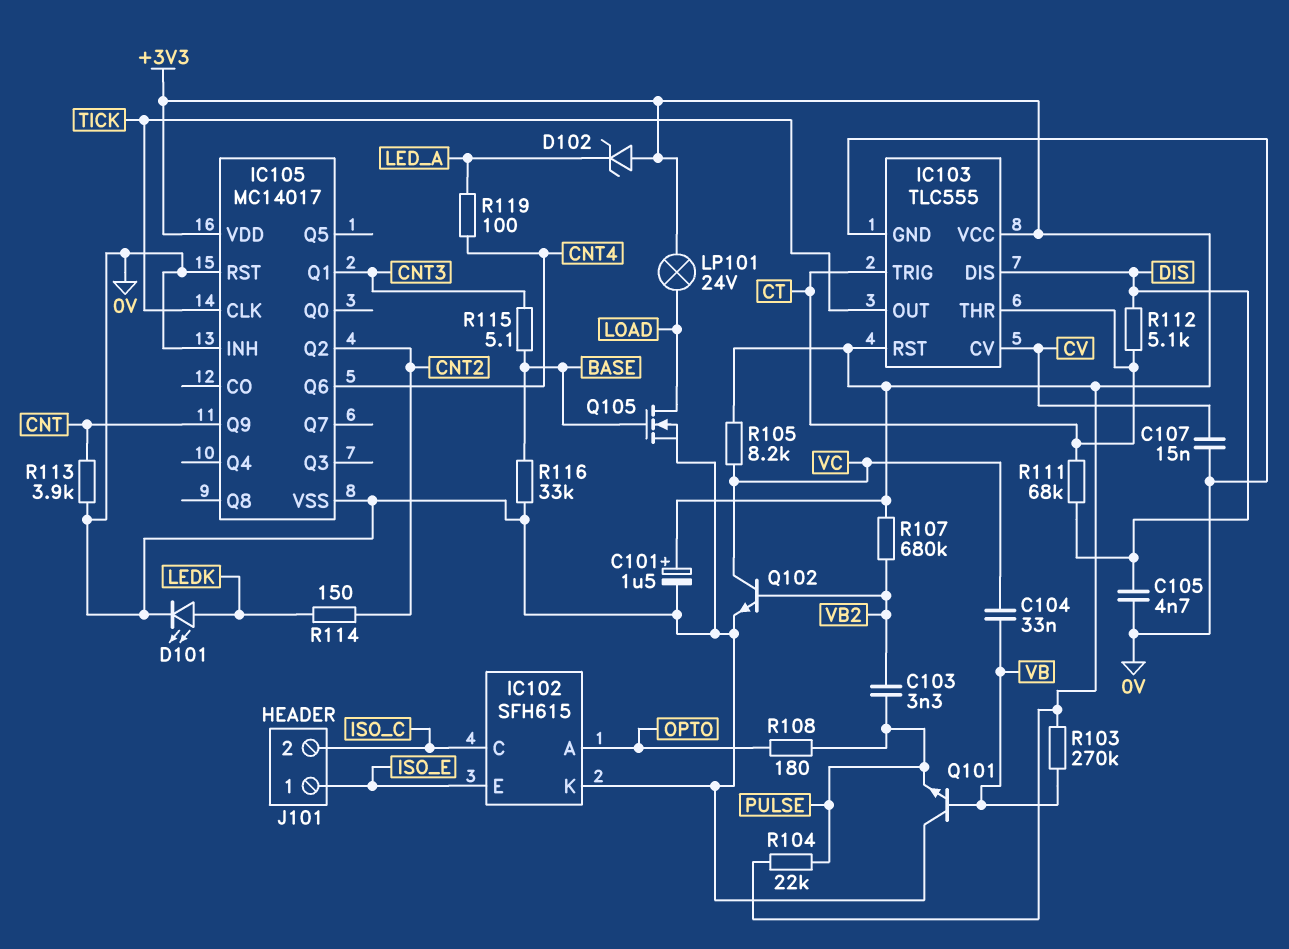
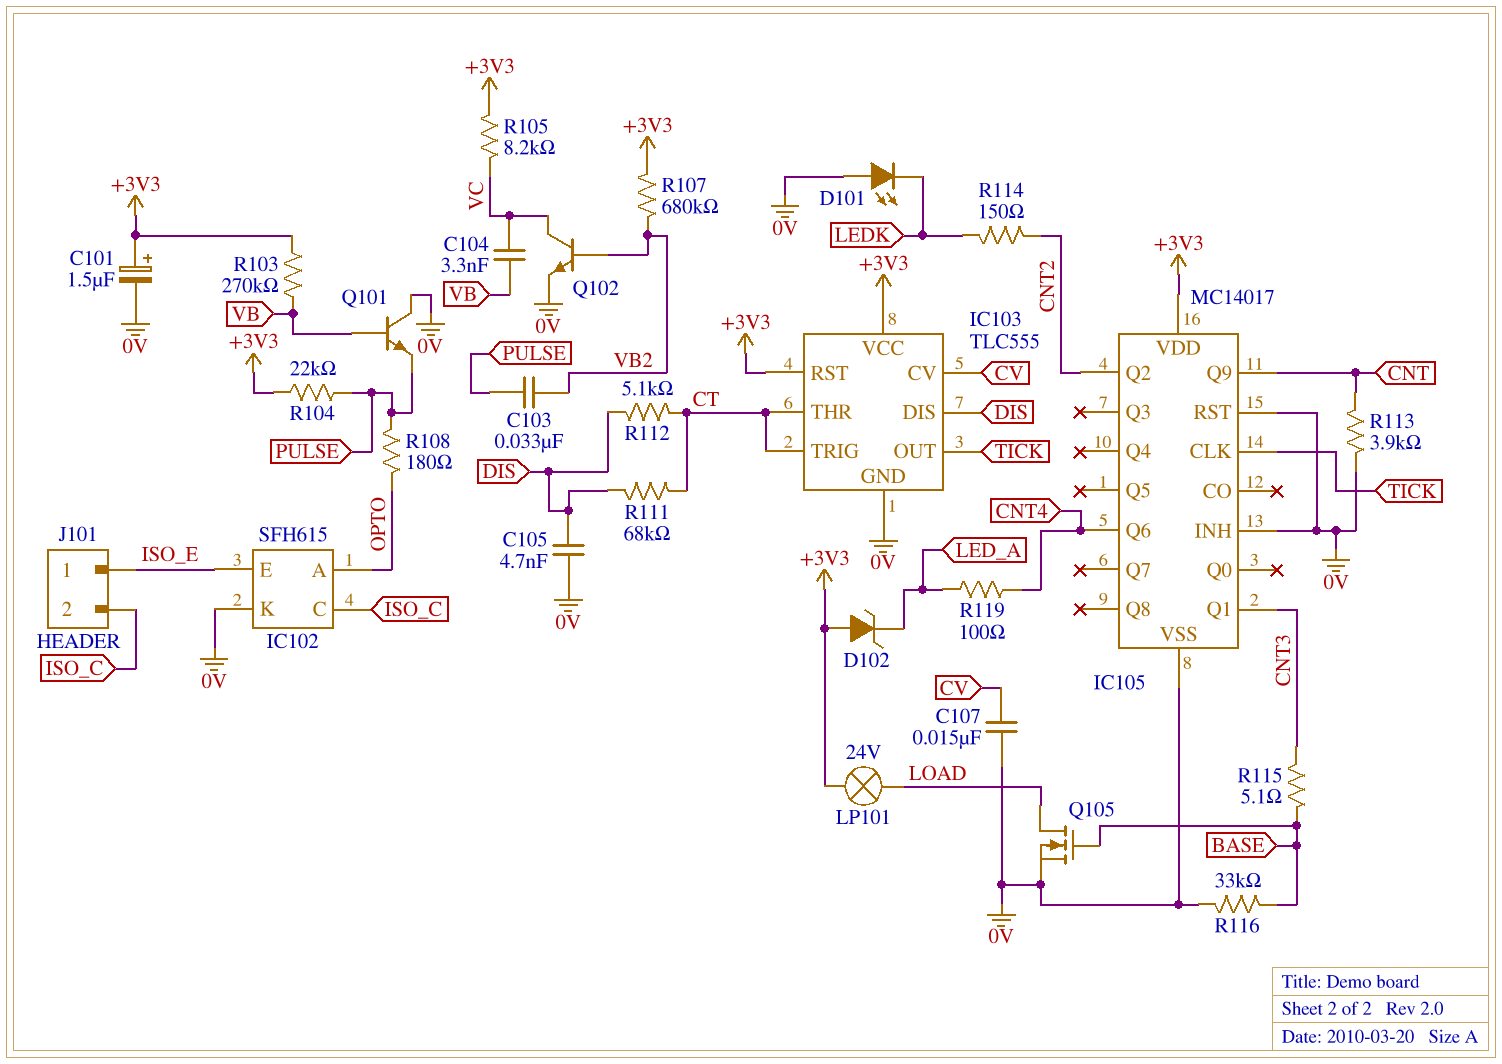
C103: 3.3nF (PULSE, VB2) -> 33nF (PULSE, VB2)
C104: 33nF (VB, VC) -> 3.3nF (VB, VC)
D101: LED (A LEDK, K 0V) -> LED (A 0V, K LEDK)

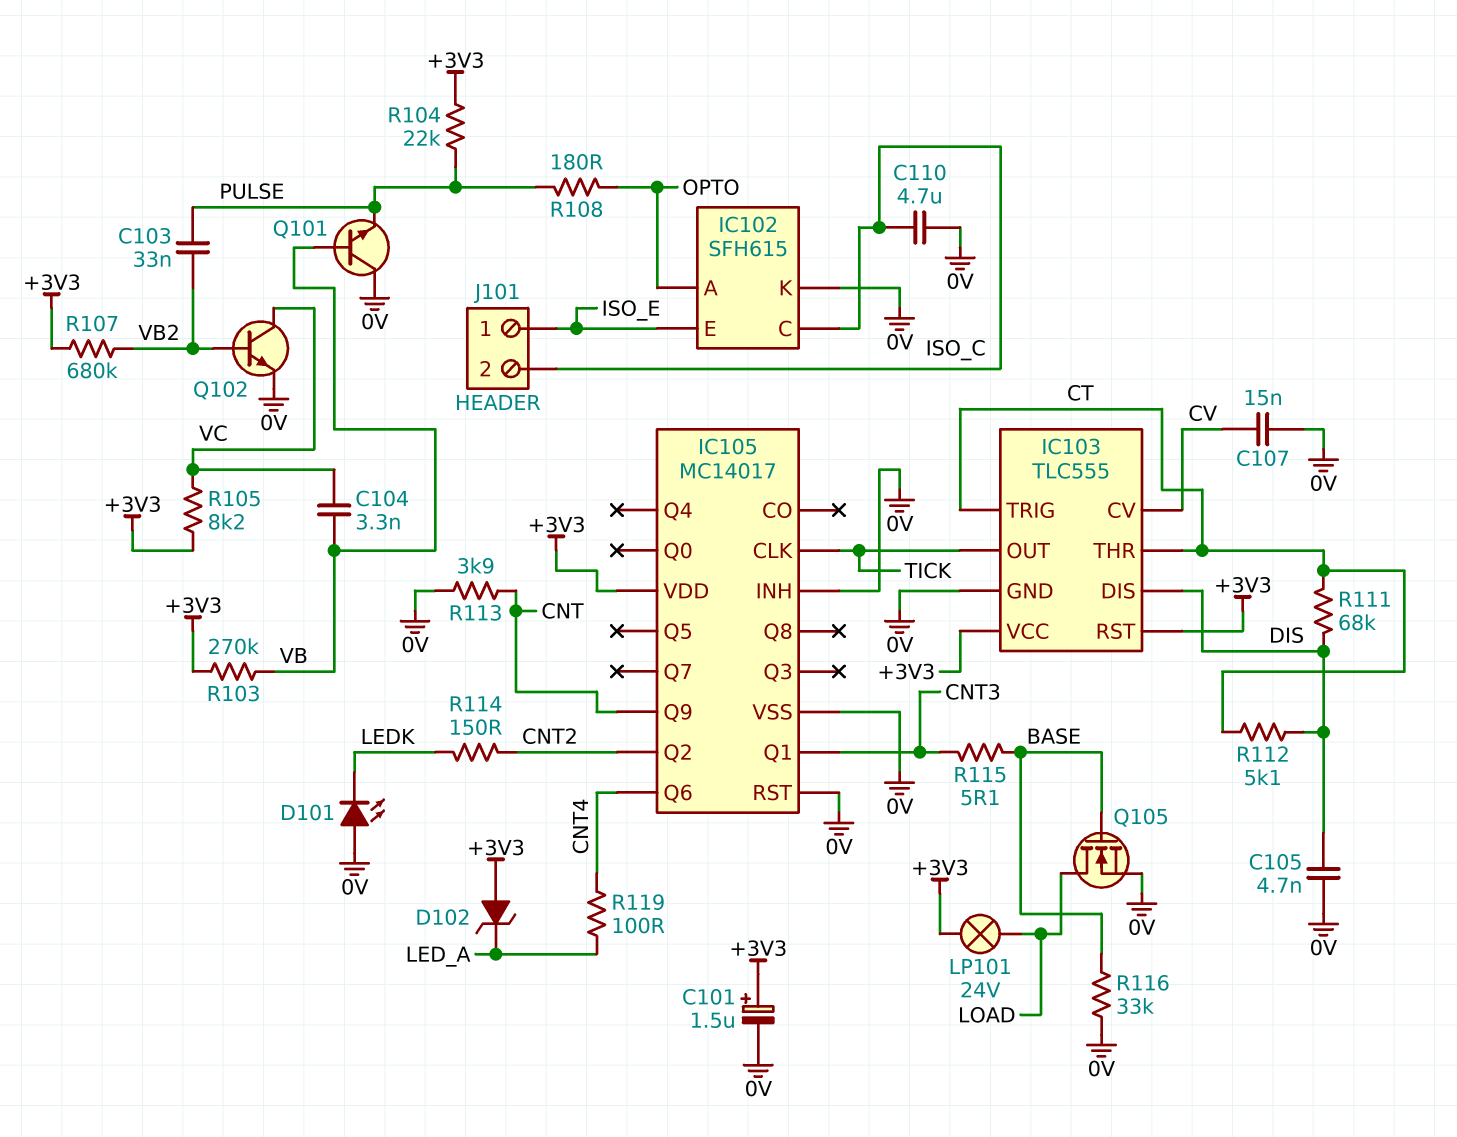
C110: none -> 4.7uF (0V, ISO_C)

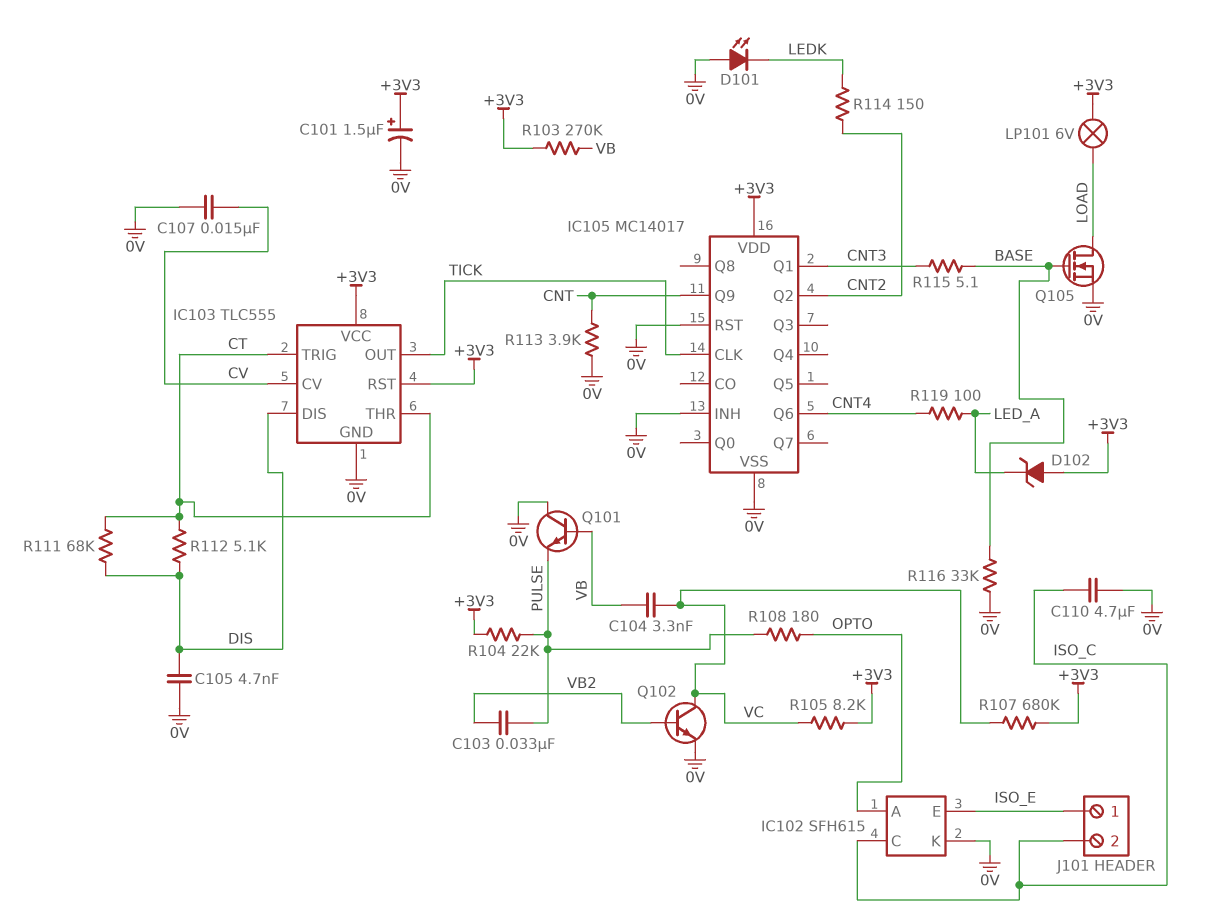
LP101: lamp 24V (+3V3, LOAD) -> lamp 6V (+3V3, LOAD)
R107: 680k (+3V3, VB2) -> 680k (+3V3, VC)

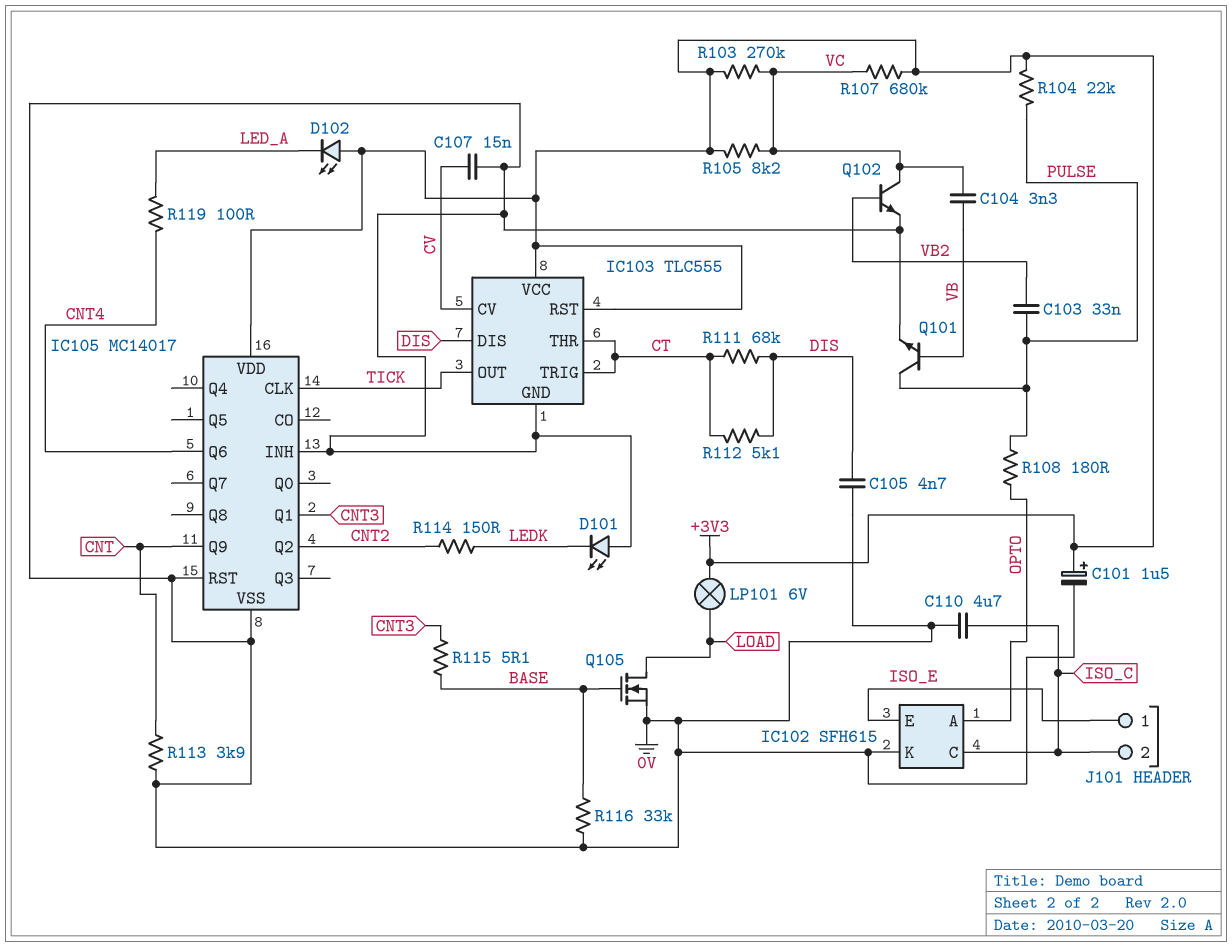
D102: zener (A +3V3, K LED_A) -> LED (A +3V3, K LED_A)
Q101: NPN (B VB, C 0V, E PULSE) -> NPN (B VB, C PULSE, E 0V)
R103: 270k (+3V3, VB) -> 270k (+3V3, VC)

